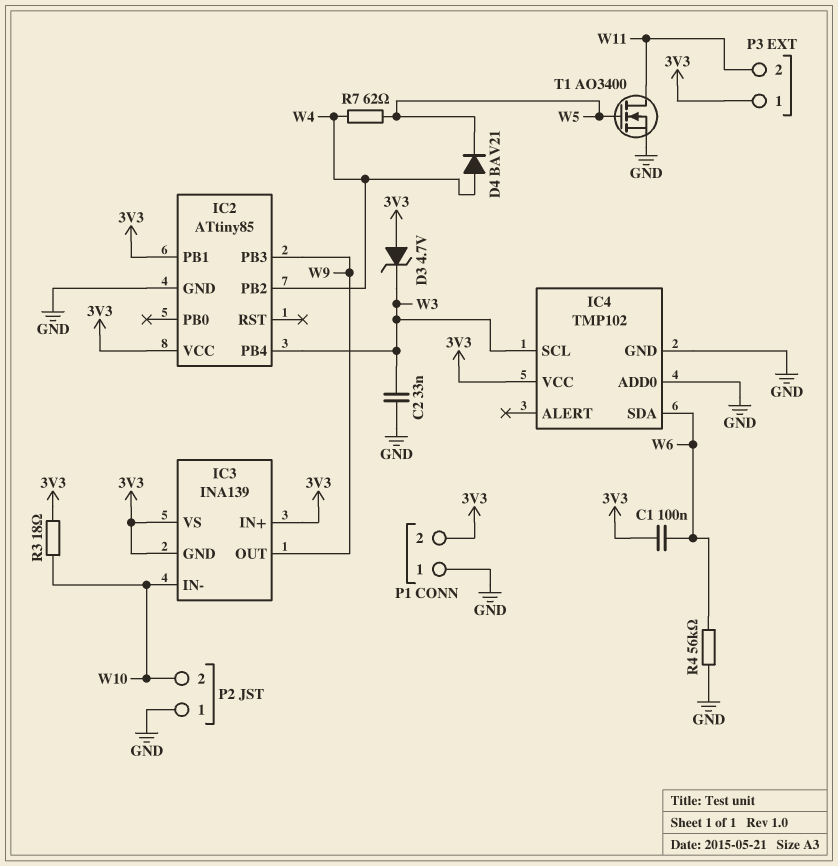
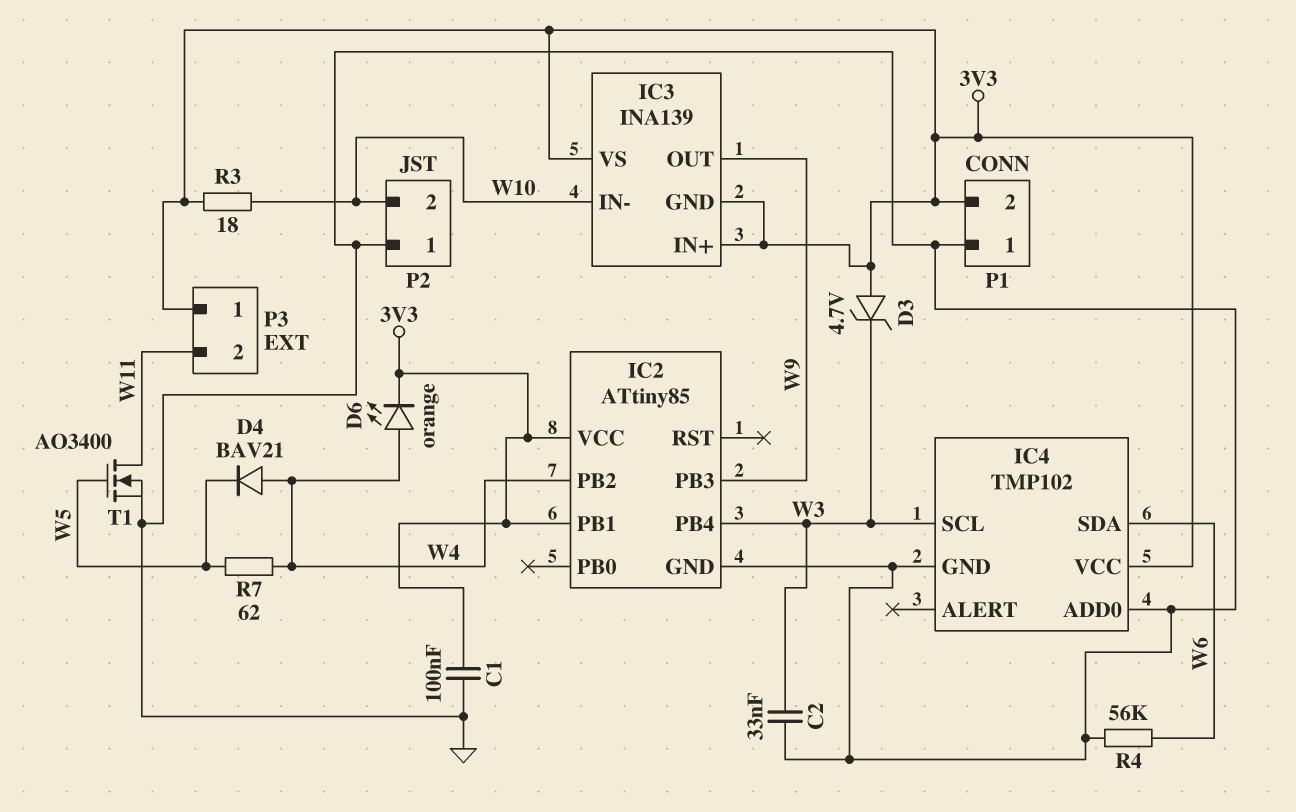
C1: 100nF (3V3, W6) -> 100nF (3V3, GND)
D6: none -> LED orange (A W4, K 3V3)

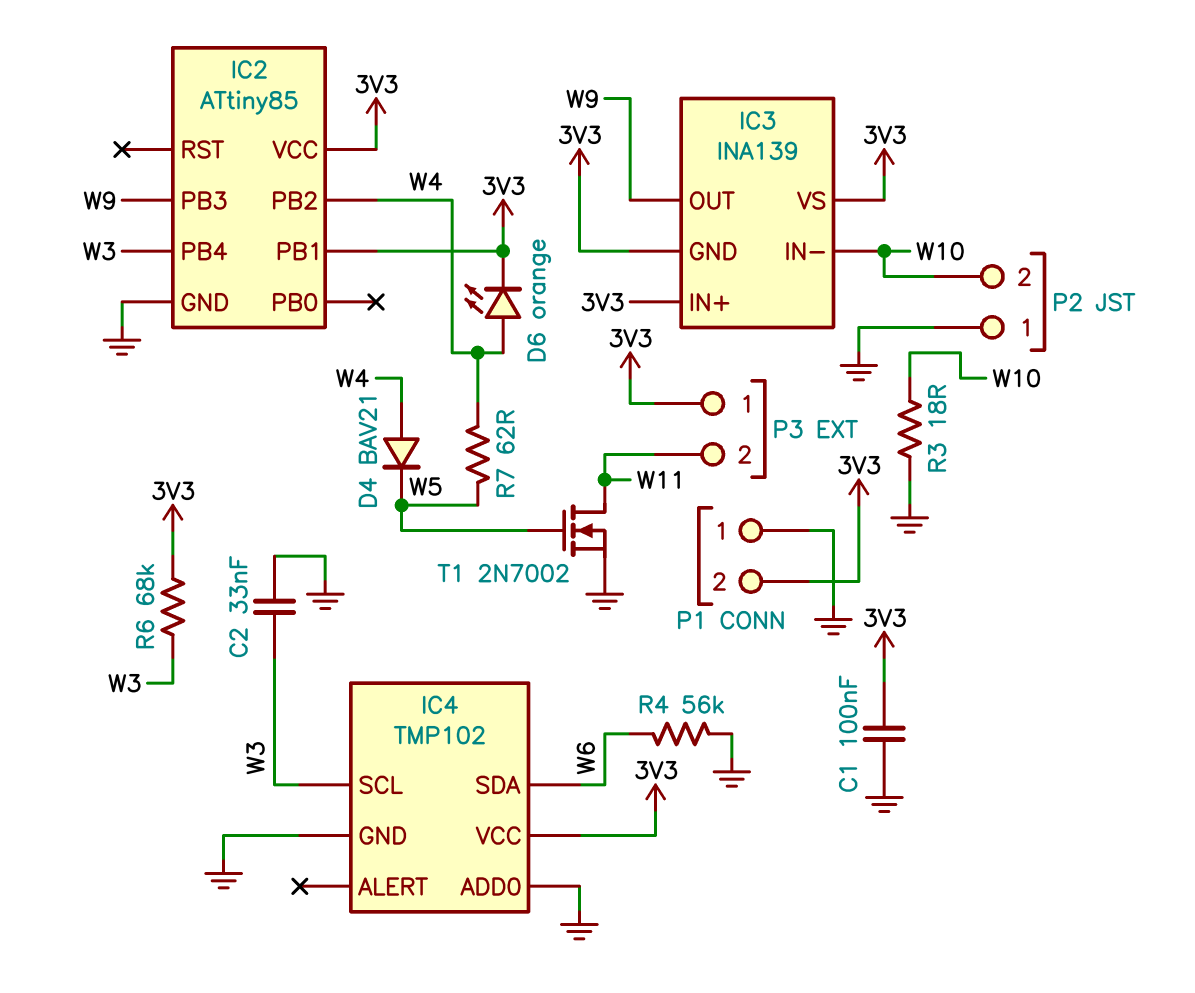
D3: zener 4.7V (A 3V3, K W3) -> none
R3: 18 (3V3, W10) -> 18 (GND, W10)
R6: none -> 68k (3V3, W3)
T1: NMOS AO3400 (G W5, D W11, S GND) -> NMOS 2N7002 (G W5, D W11, S GND)

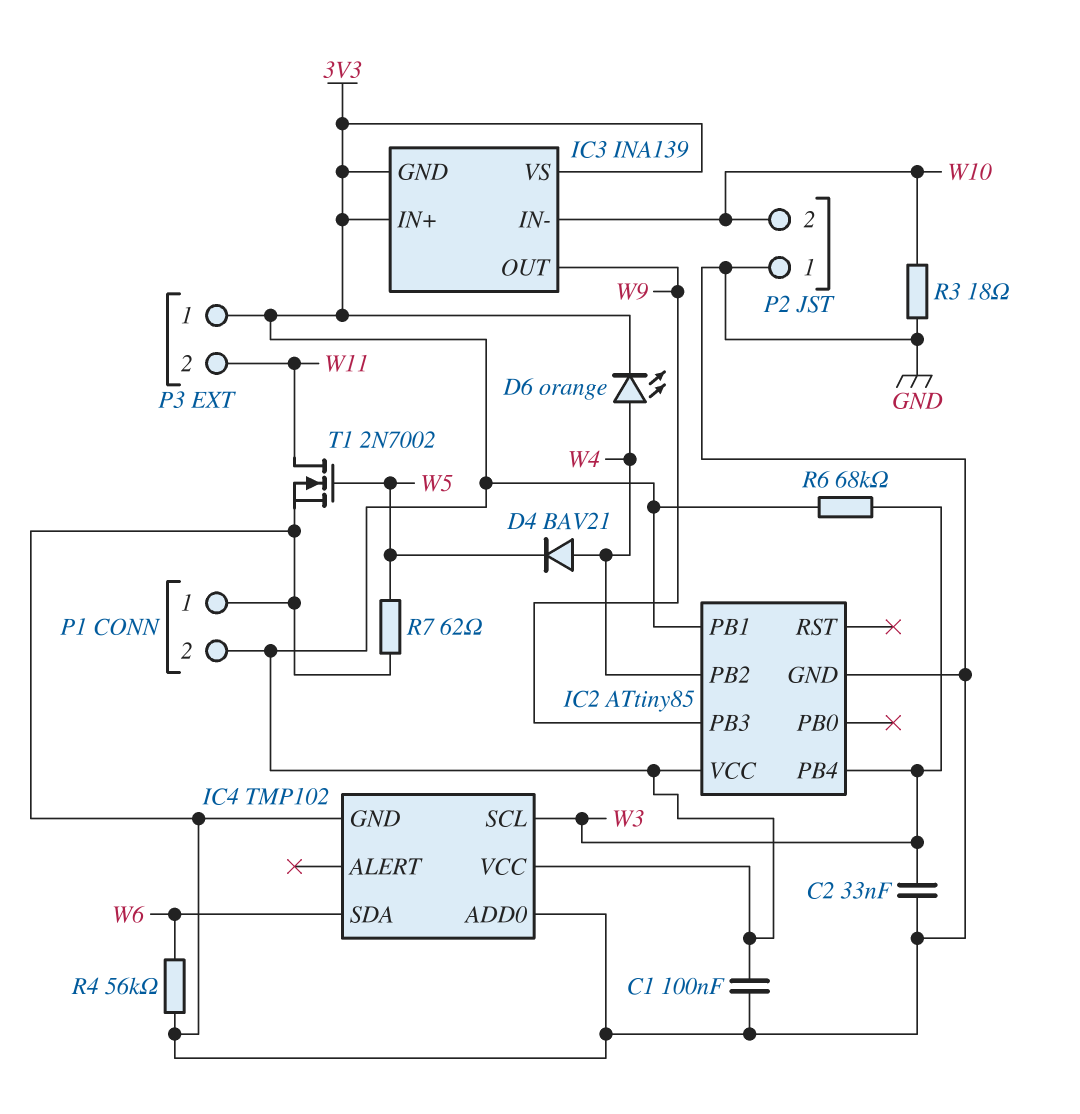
R7: 62 (W4, W5) -> 62 (GND, W5)

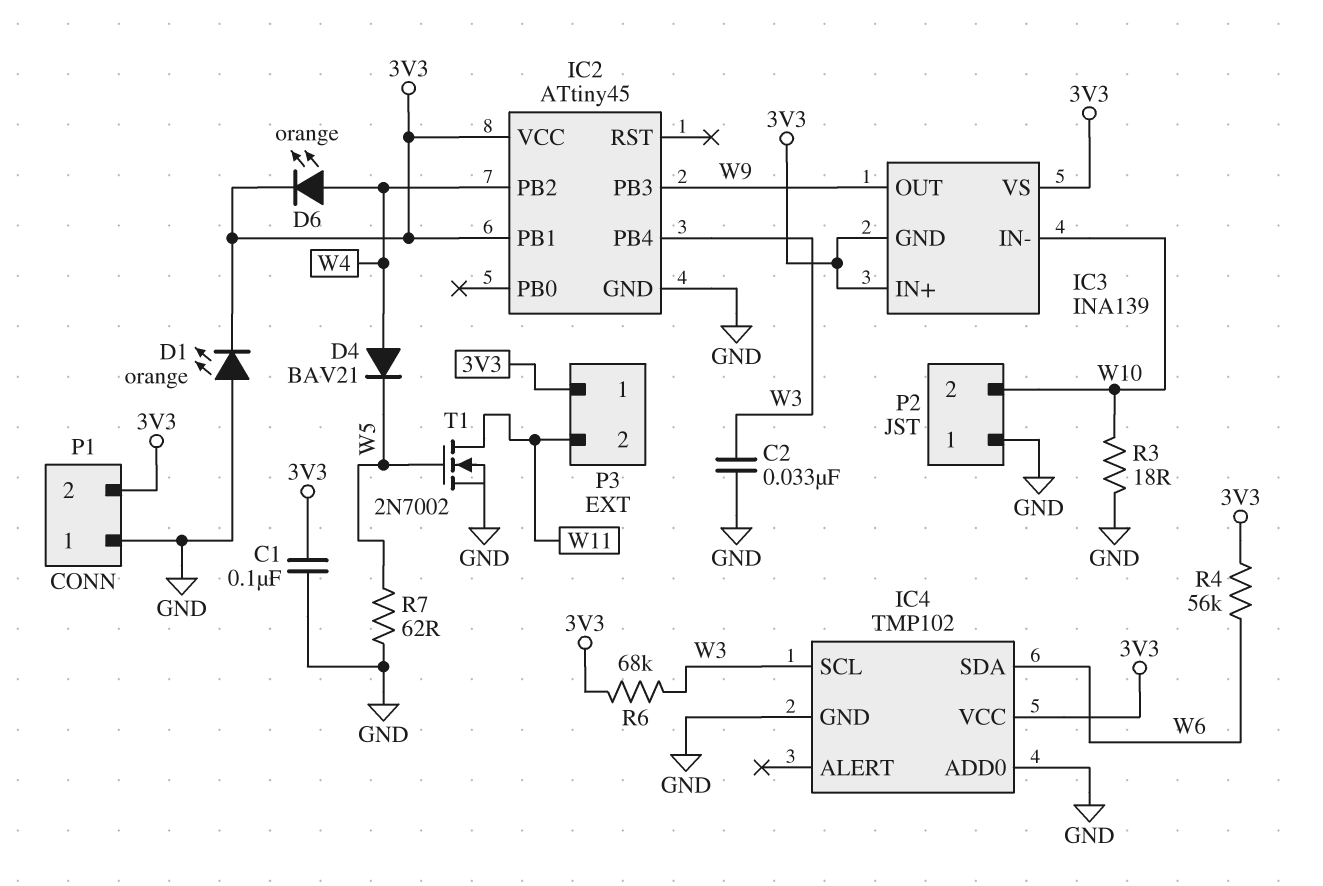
D1: none -> LED orange (A GND, K 3V3)
IC2: ATtiny85 -> ATtiny45
R4: 56k (GND, W6) -> 56k (3V3, W6)

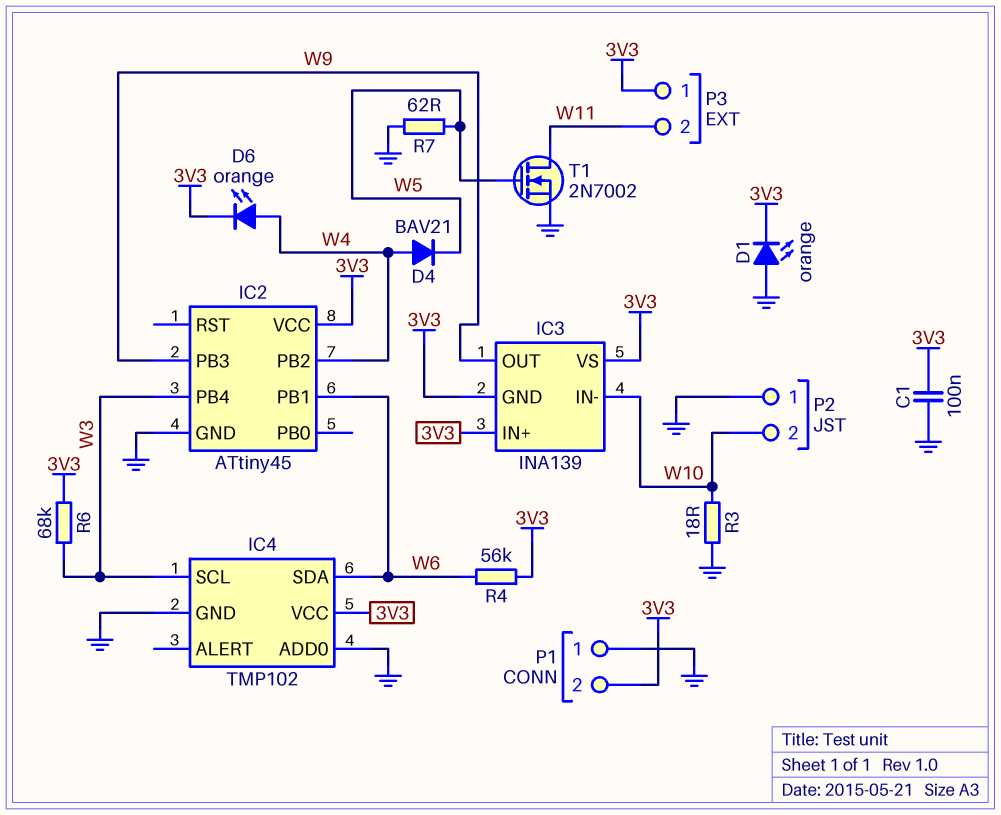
C2: 33nF (GND, W3) -> none
IC2 pin PB1: 3V3 -> W6

